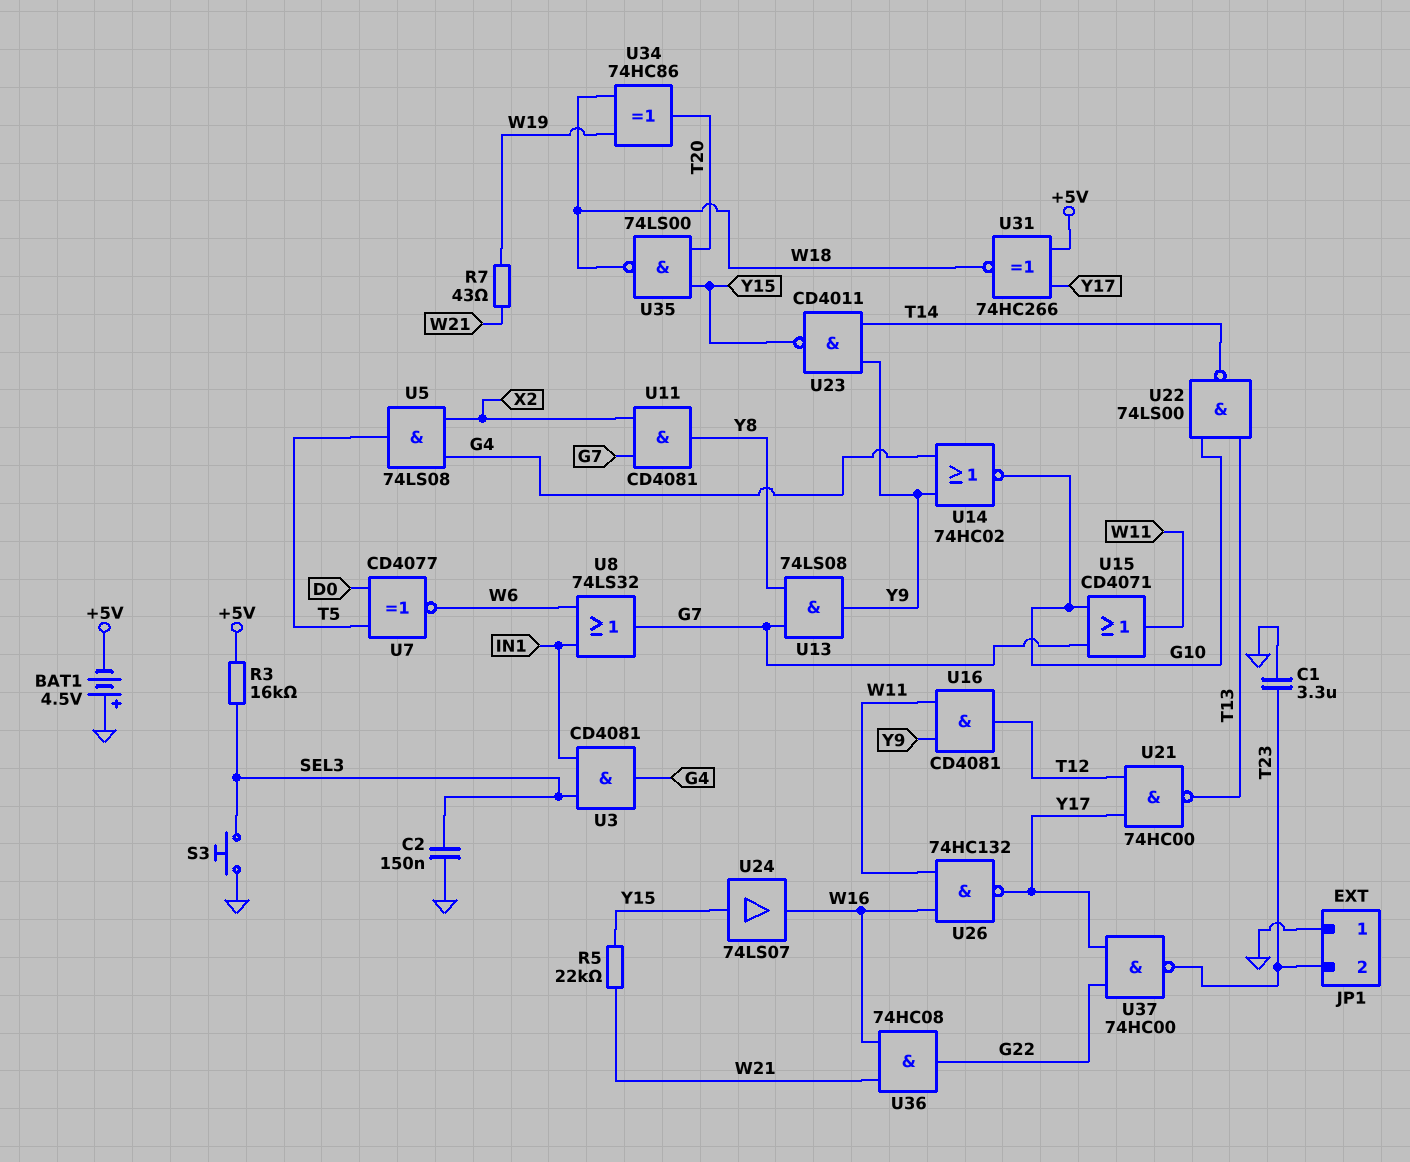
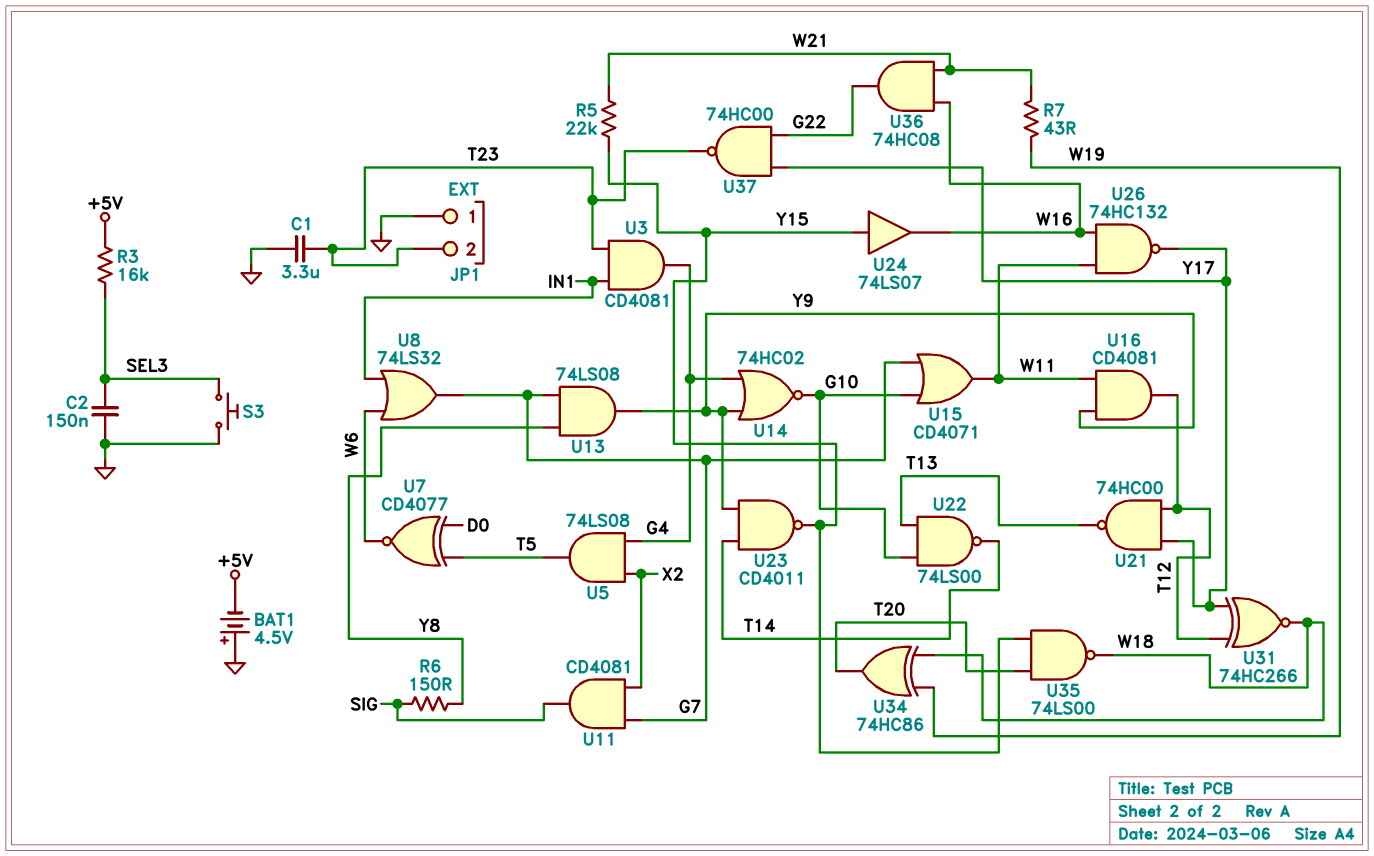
R6: none -> 150 (SIG, Y8)
U3: AND CD4081 (in IN1, in SEL3, out G4) -> AND CD4081 (in IN1, in T23, out G4)
U11: AND CD4081 (in G7, in X2, out Y8) -> AND CD4081 (in G7, in X2, out SIG)
U31: XNOR 74HC266 (in +5V, in Y17, out W18) -> XNOR 74HC266 (in T12, in Y17, out W18)

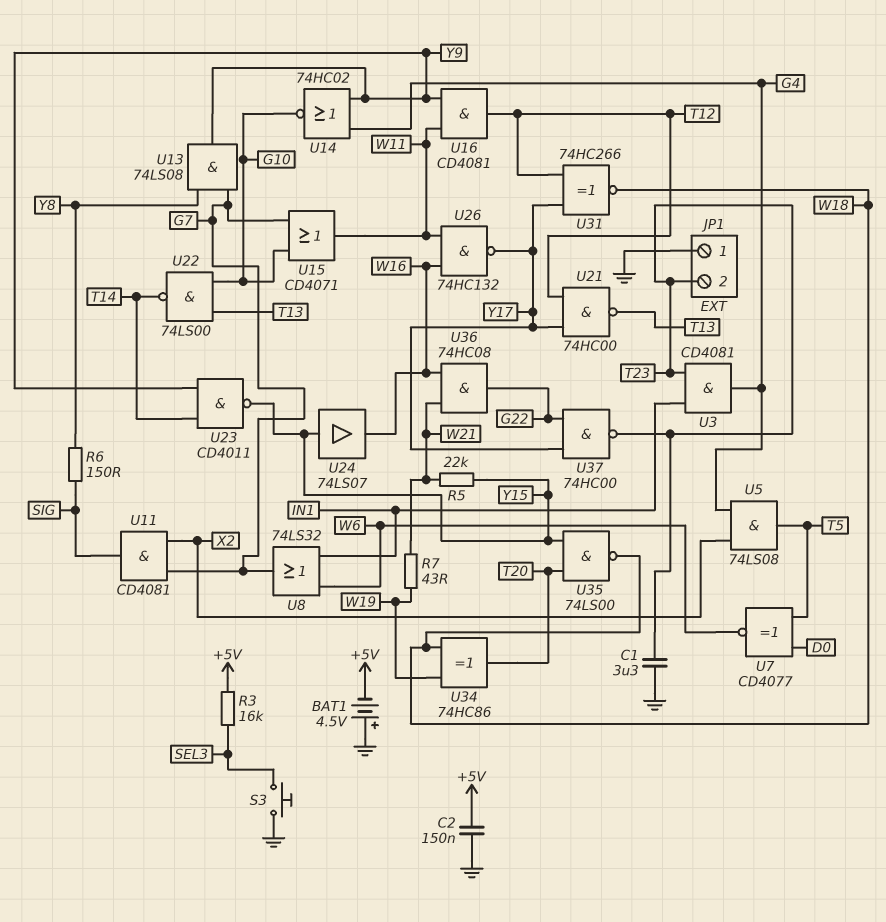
C2: 150nF (GND, SEL3) -> 150nF (+5V, GND)

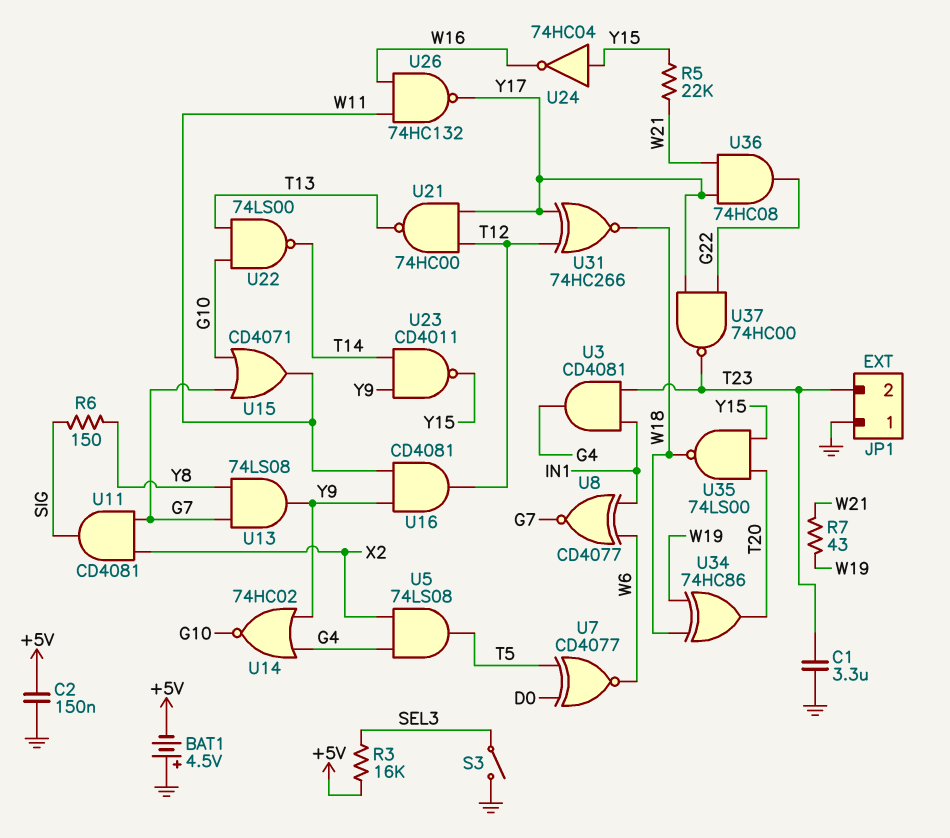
S3: button (GND, SEL3) -> switch (GND, SEL3)
U8: OR 74LS32 (in IN1, in W6, out G7) -> XNOR CD4077 (in IN1, in W6, out G7)
U24: buffer 74LS07 (in Y15, out W16) -> NOT 74HC04 (in Y15, out W16)
U36: AND 74HC08 (in W16, in W21, out G22) -> AND 74HC08 (in W21, in Y17, out G22)

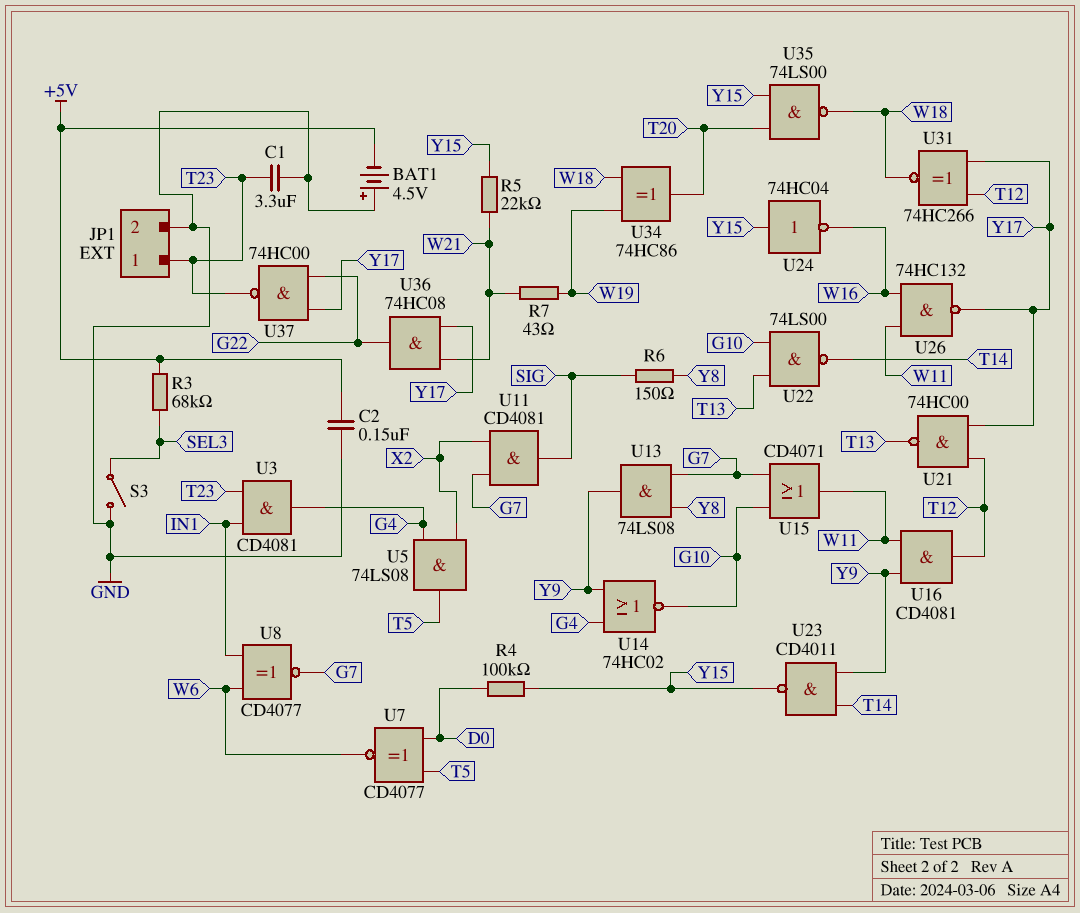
JP1 pin 1: GND -> T23
JP1 pin 2: T23 -> GND
R3: 16k (+5V, SEL3) -> 68k (+5V, SEL3)
R4: none -> 100k (D0, Y15)

